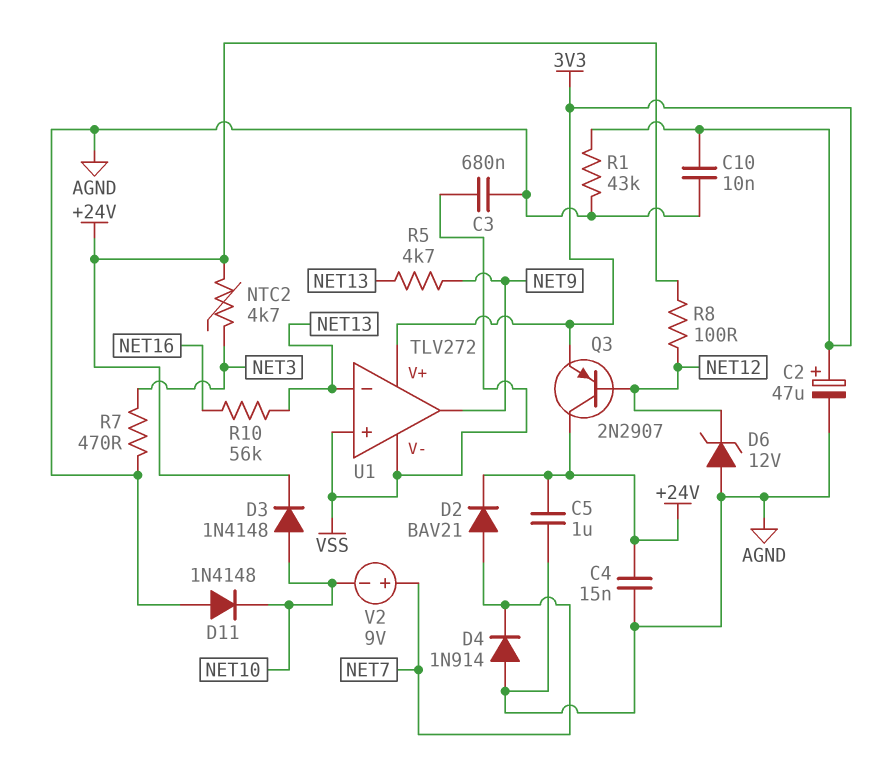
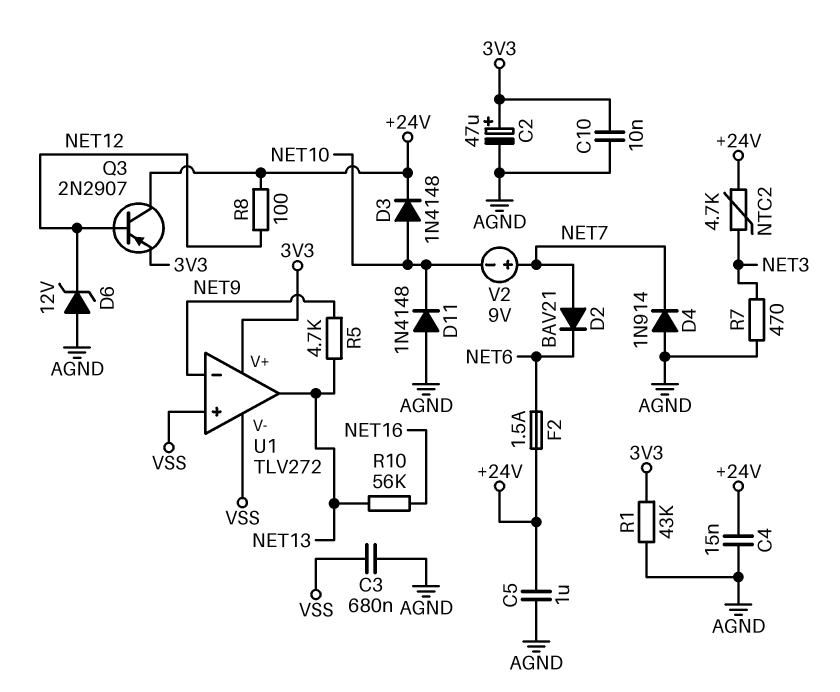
D2: diode BAV21 (A NET7, K +24V) -> diode BAV21 (A NET7, K NET6)
F2: none -> 1.5A (+24V, NET6)
U1 pin in-: NET13 -> NET9
U1 pin out: NET9 -> NET13

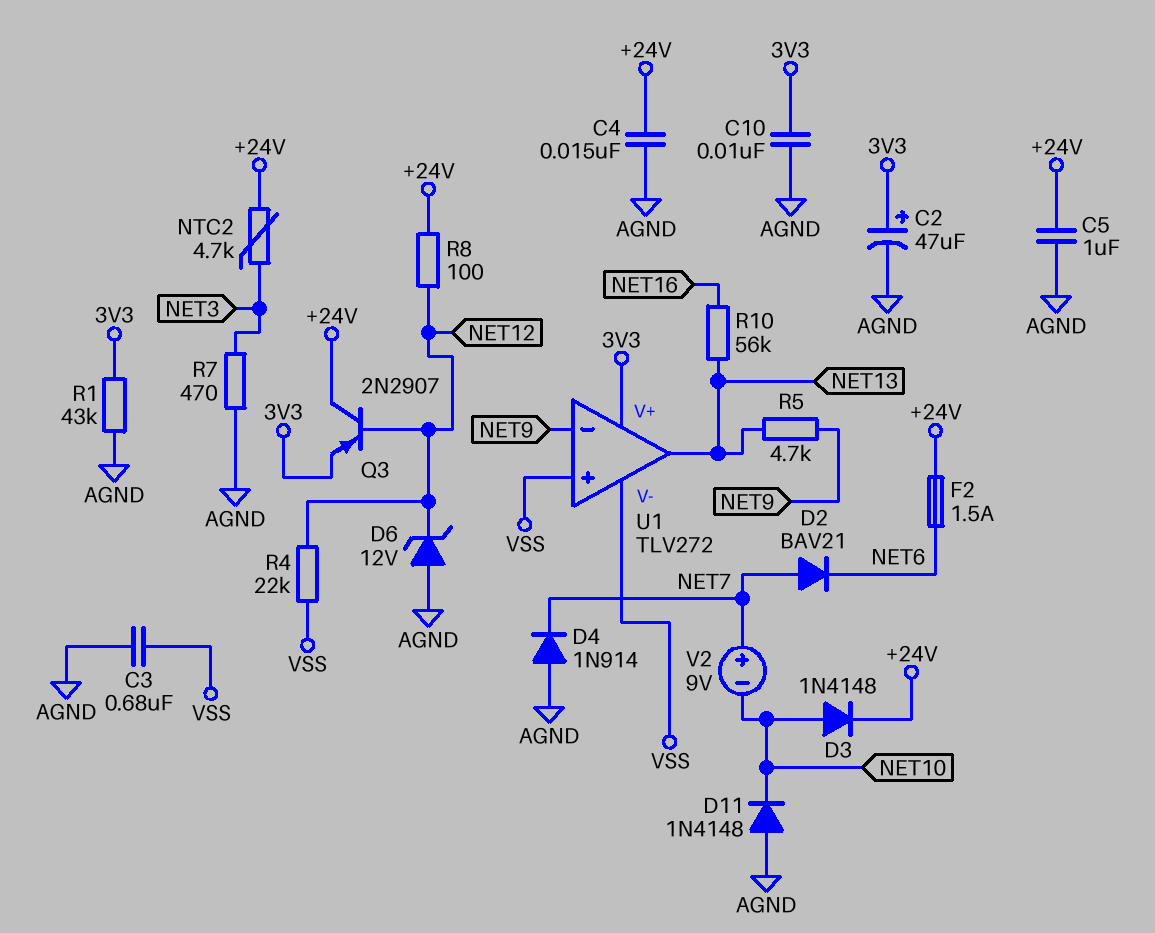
R4: none -> 22k (NET12, VSS)

